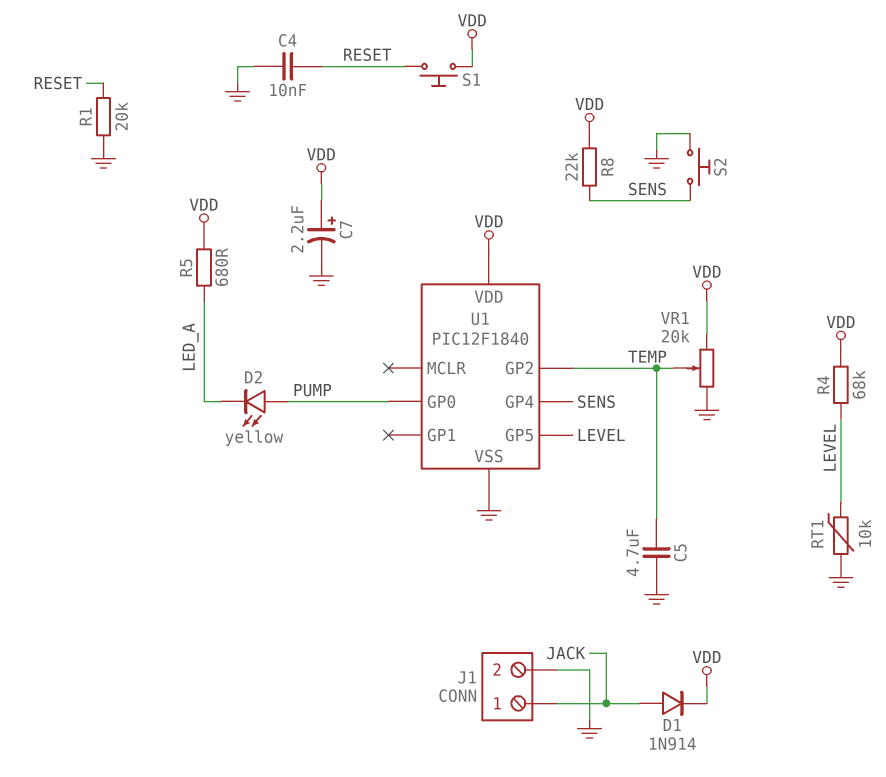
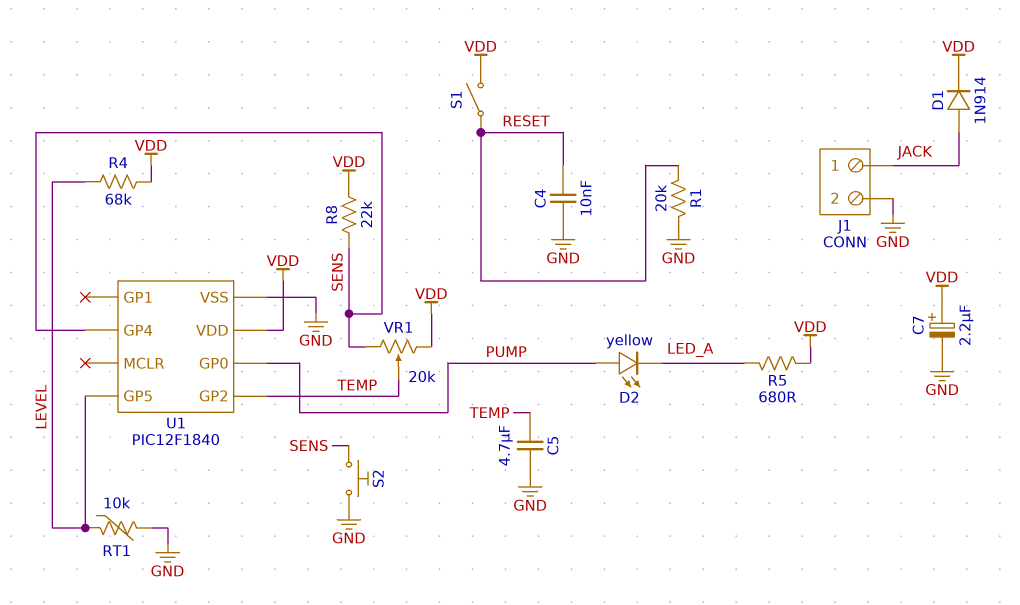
S1: button (RESET, VDD) -> switch (RESET, VDD)
VR1: 20k (GND, VDD, wiper TEMP) -> 20k (SENS, VDD, wiper TEMP)

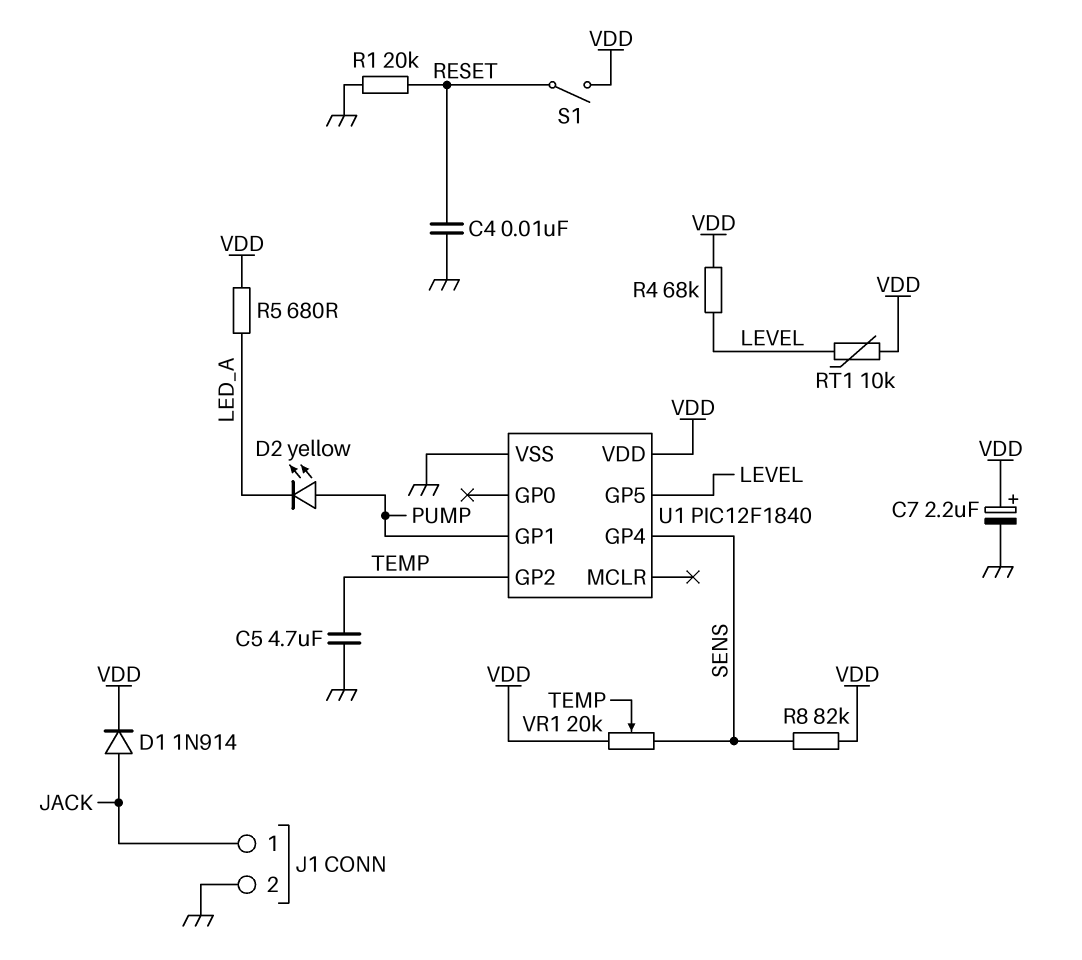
R8: 22k (SENS, VDD) -> 82k (SENS, VDD)
RT1: 10k (GND, LEVEL) -> 10k (LEVEL, VDD)
S2: button (GND, SENS) -> none
U1 pin GP0: PUMP -> none
U1 pin GP1: none -> PUMP

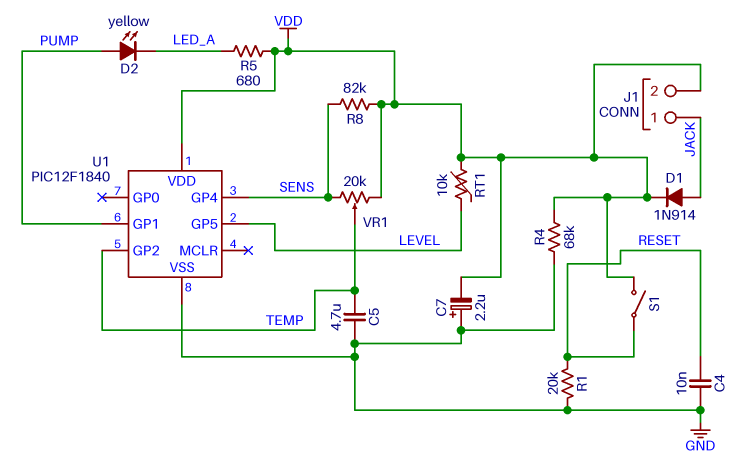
C7: 2.2uF (plus VDD, minus GND) -> 2.2uF (plus GND, minus VDD)
J1 pin 2: GND -> VDD
R4: 68k (LEVEL, VDD) -> 68k (GND, VDD)

